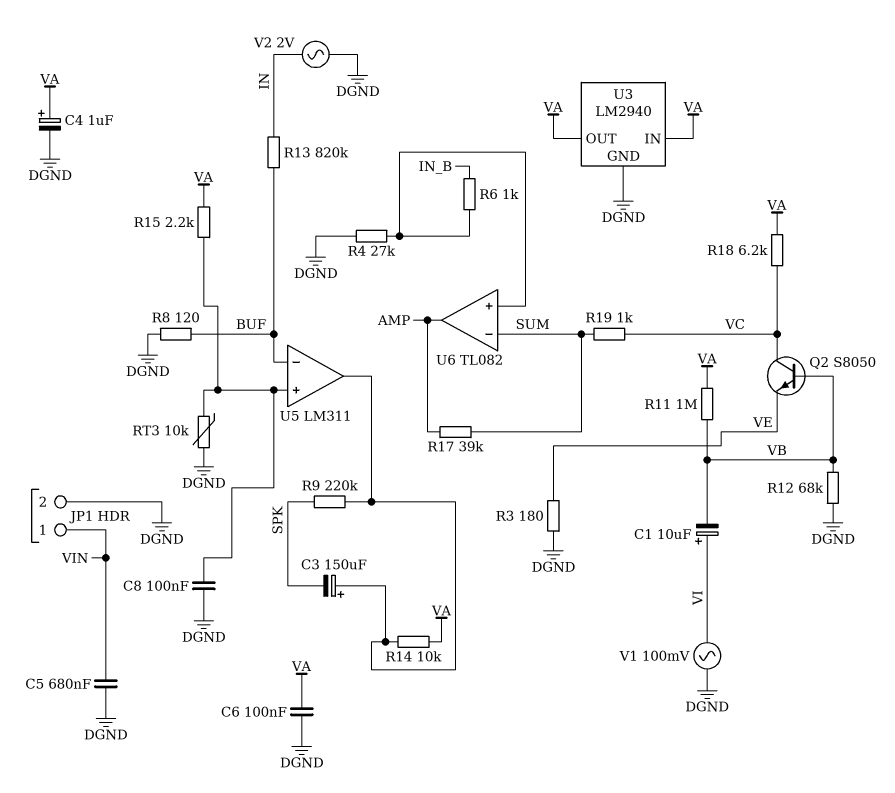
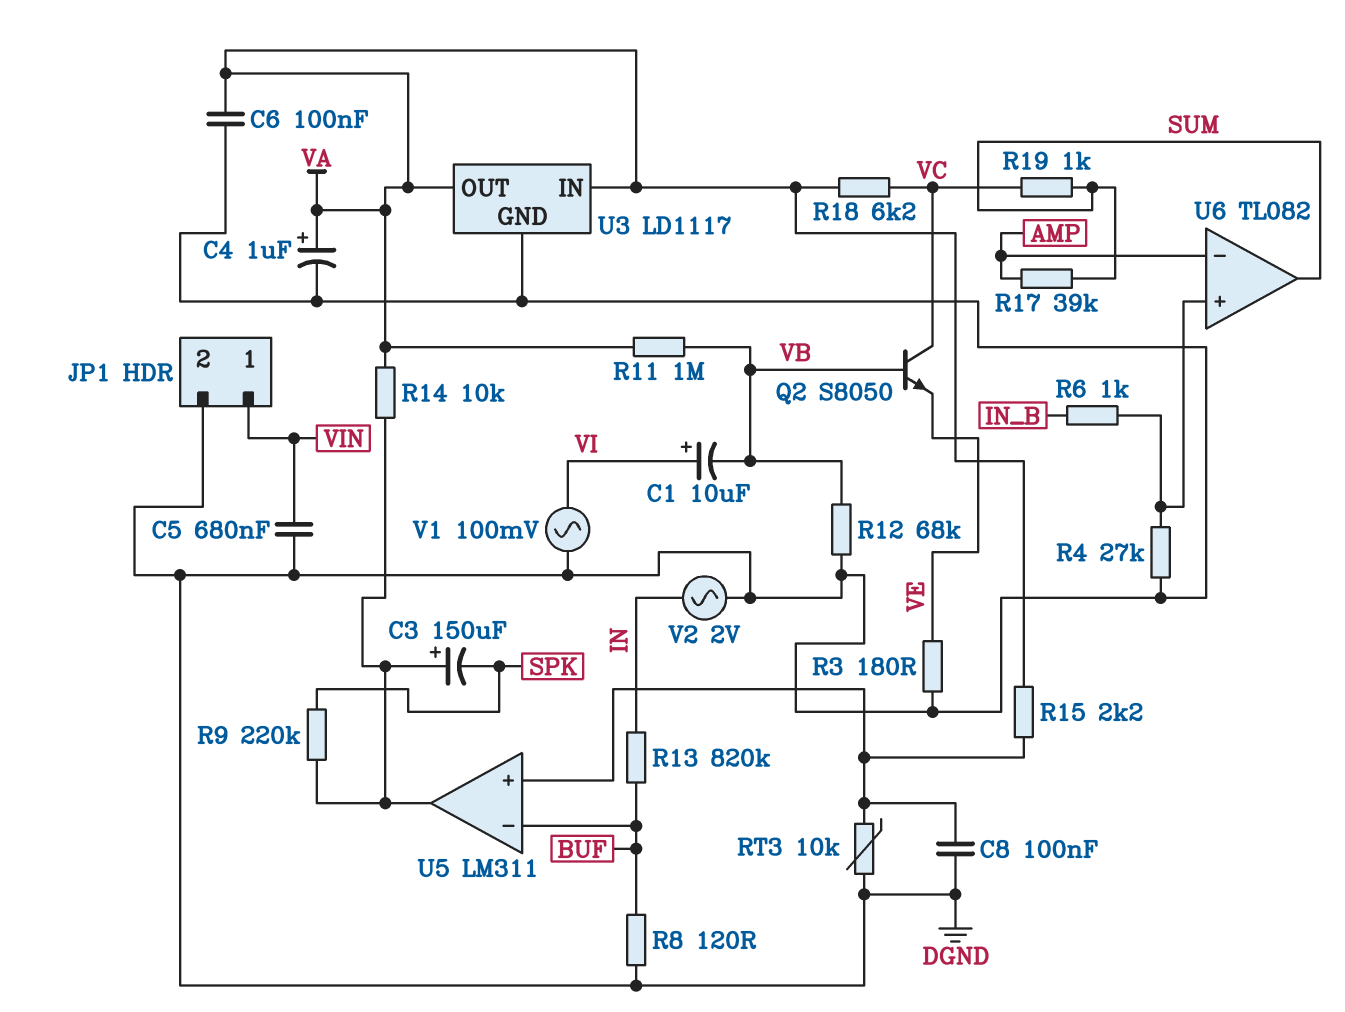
U3: LM2940 -> LD1117
U6 pin in-: SUM -> AMP
U6 pin out: AMP -> SUM

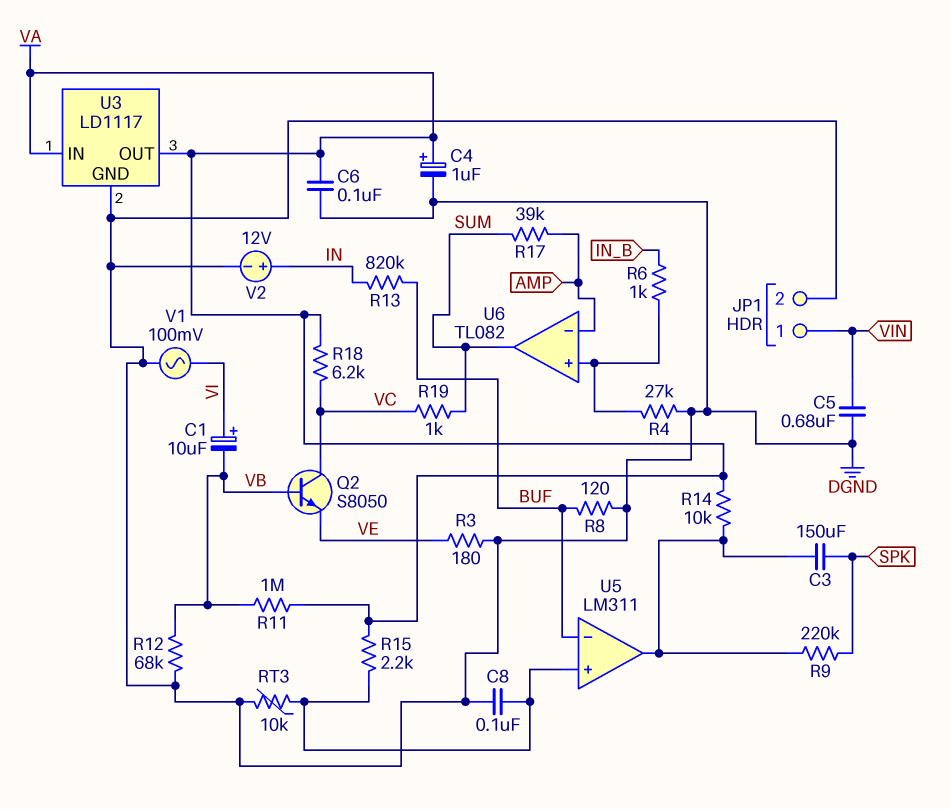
C3: 150uF (plus U5/out, minus SPK) -> 150uF (SPK, U5/out)
V2: AC 2V (DGND, IN) -> 12V (plus IN, minus DGND)

